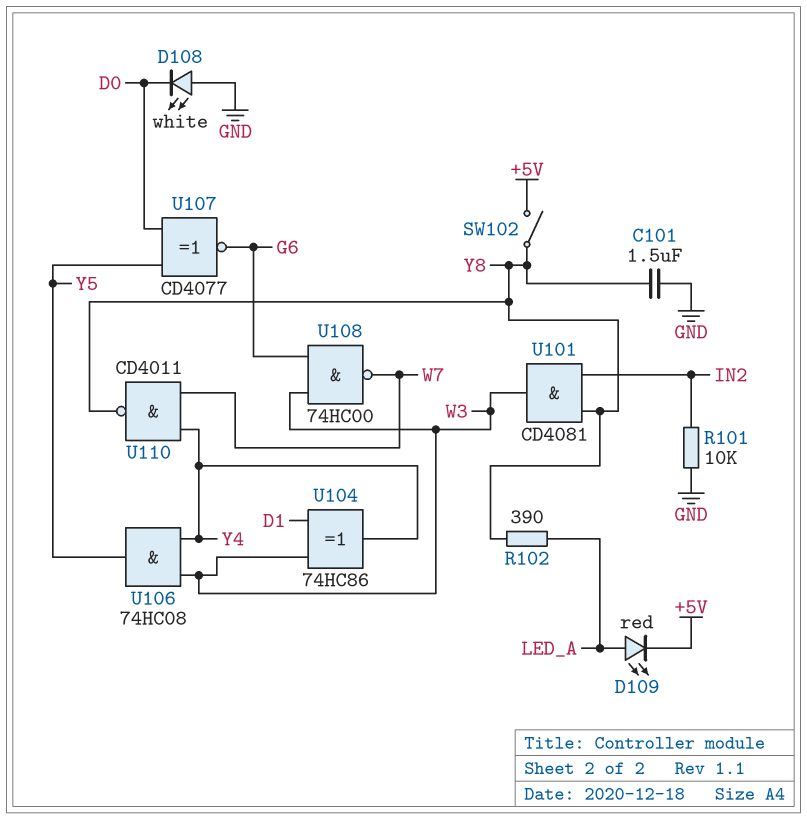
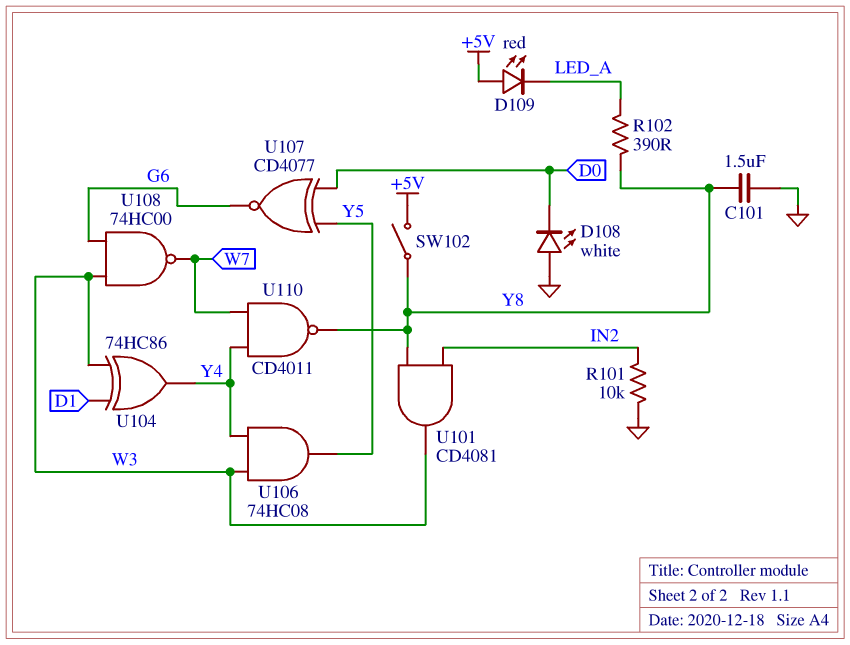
D109: LED red (A LED_A, K +5V) -> LED red (A +5V, K LED_A)

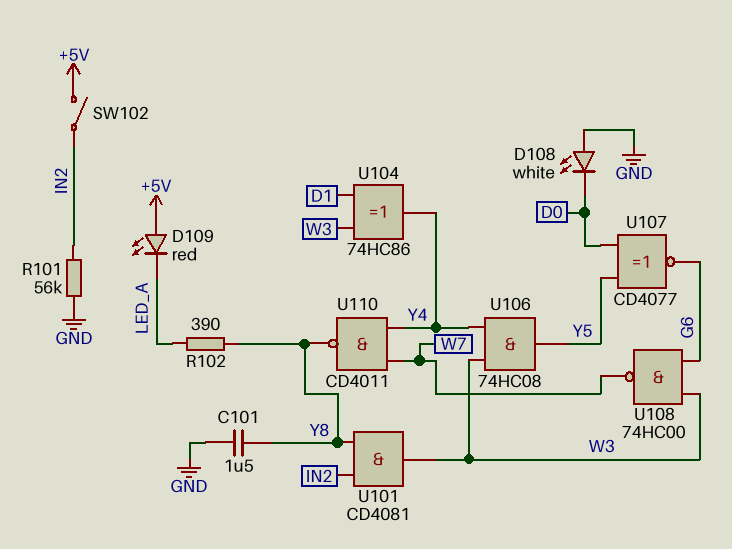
R101: 10k (GND, IN2) -> 56k (GND, IN2)
SW102: switch (+5V, Y8) -> switch (+5V, IN2)

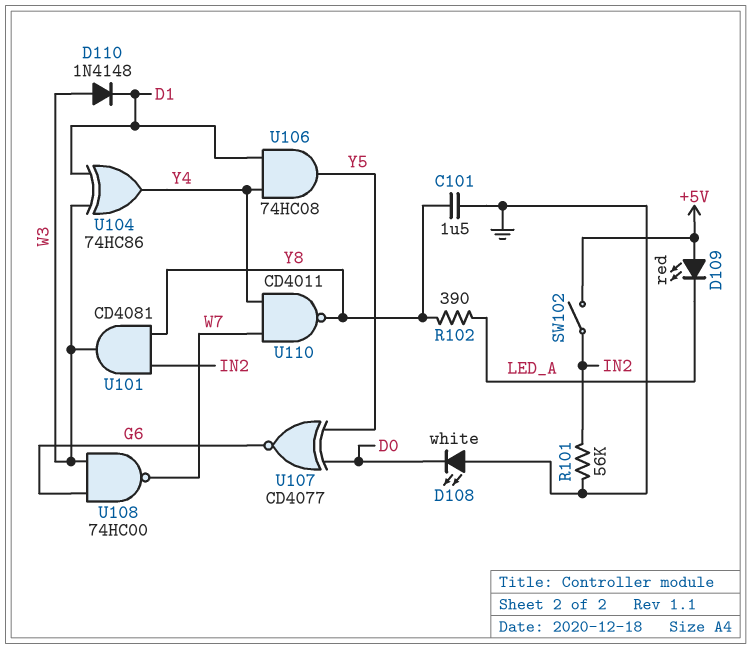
D110: none -> diode 1N4148 (A W3, K D1)
U106: AND 74HC08 (in W3, in Y4, out Y5) -> AND 74HC08 (in D1, in Y4, out Y5)

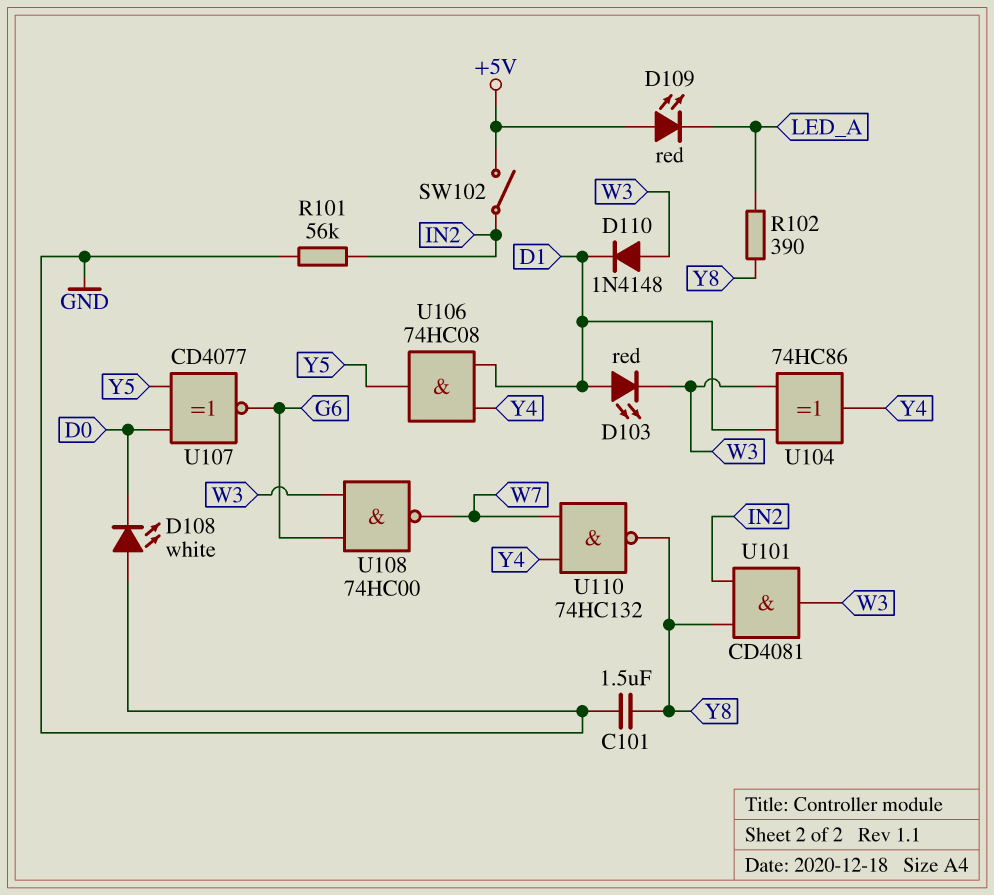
D103: none -> LED red (A D1, K W3)
U110: NAND CD4011 (in W7, in Y4, out Y8) -> NAND 74HC132 (in W7, in Y4, out Y8)

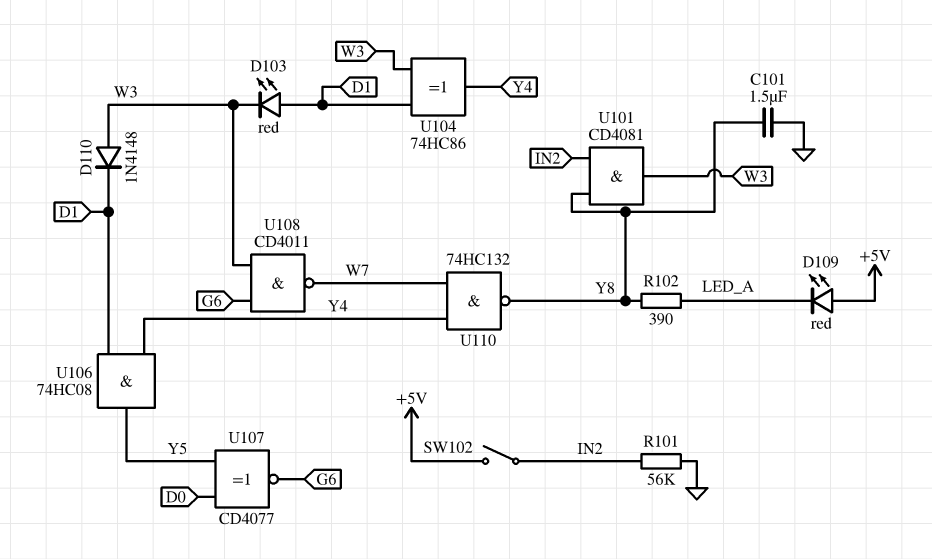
D108: LED white (A GND, K D0) -> none
U108: NAND 74HC00 (in G6, in W3, out W7) -> NAND CD4011 (in G6, in W3, out W7)

